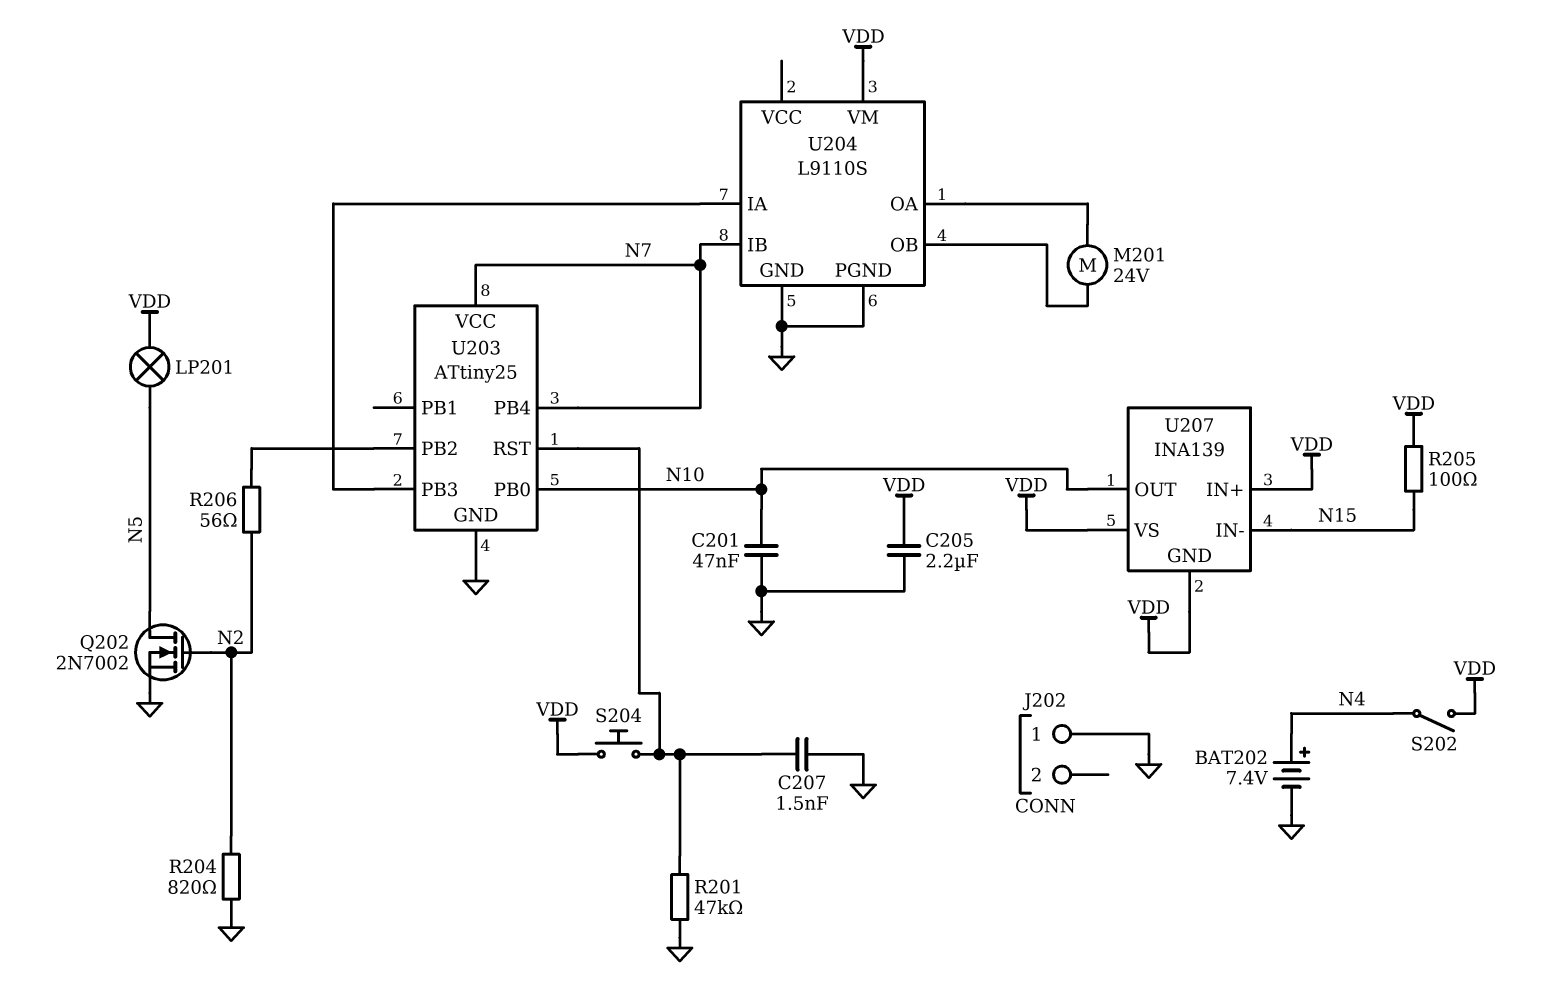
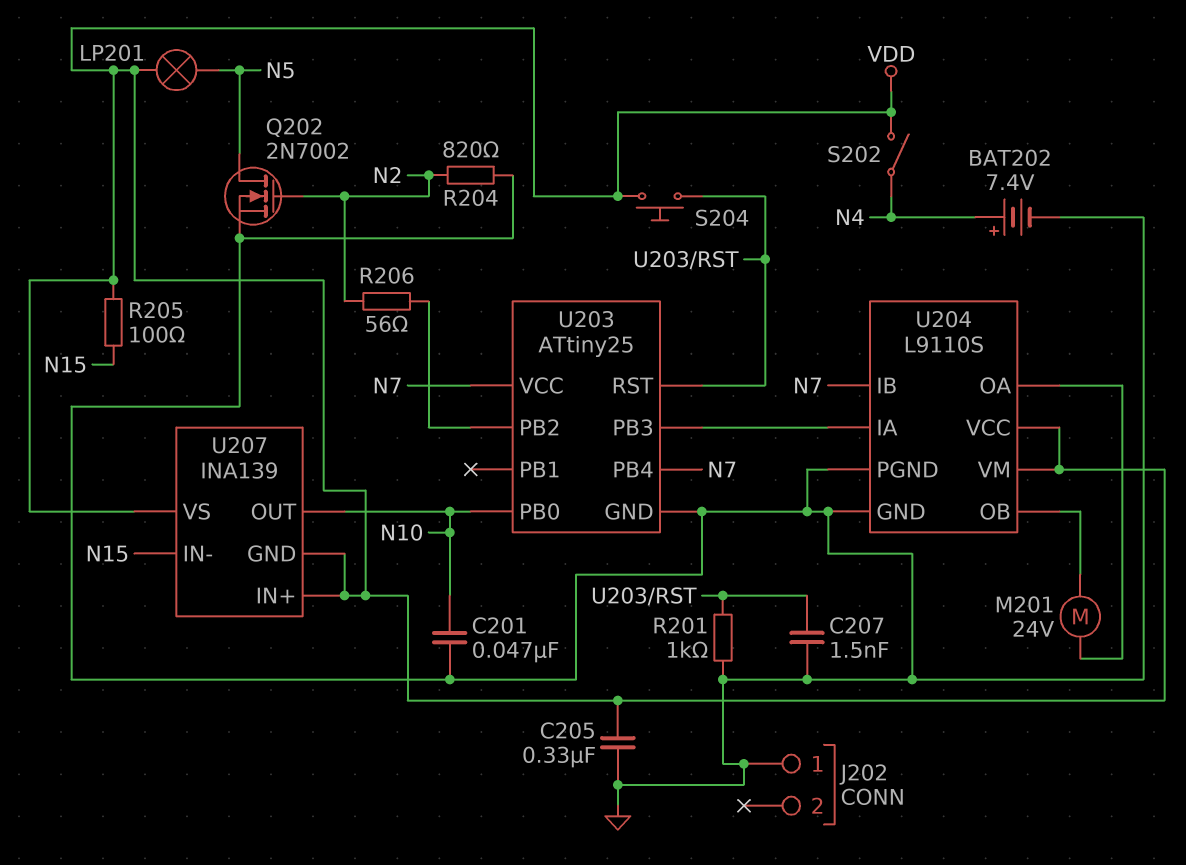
C205: 2.2uF (GND, VDD) -> 330nF (GND, VDD)
R201: 47k (GND, U203/RST) -> 1k (GND, U203/RST)
U204 pin VCC: none -> VDD

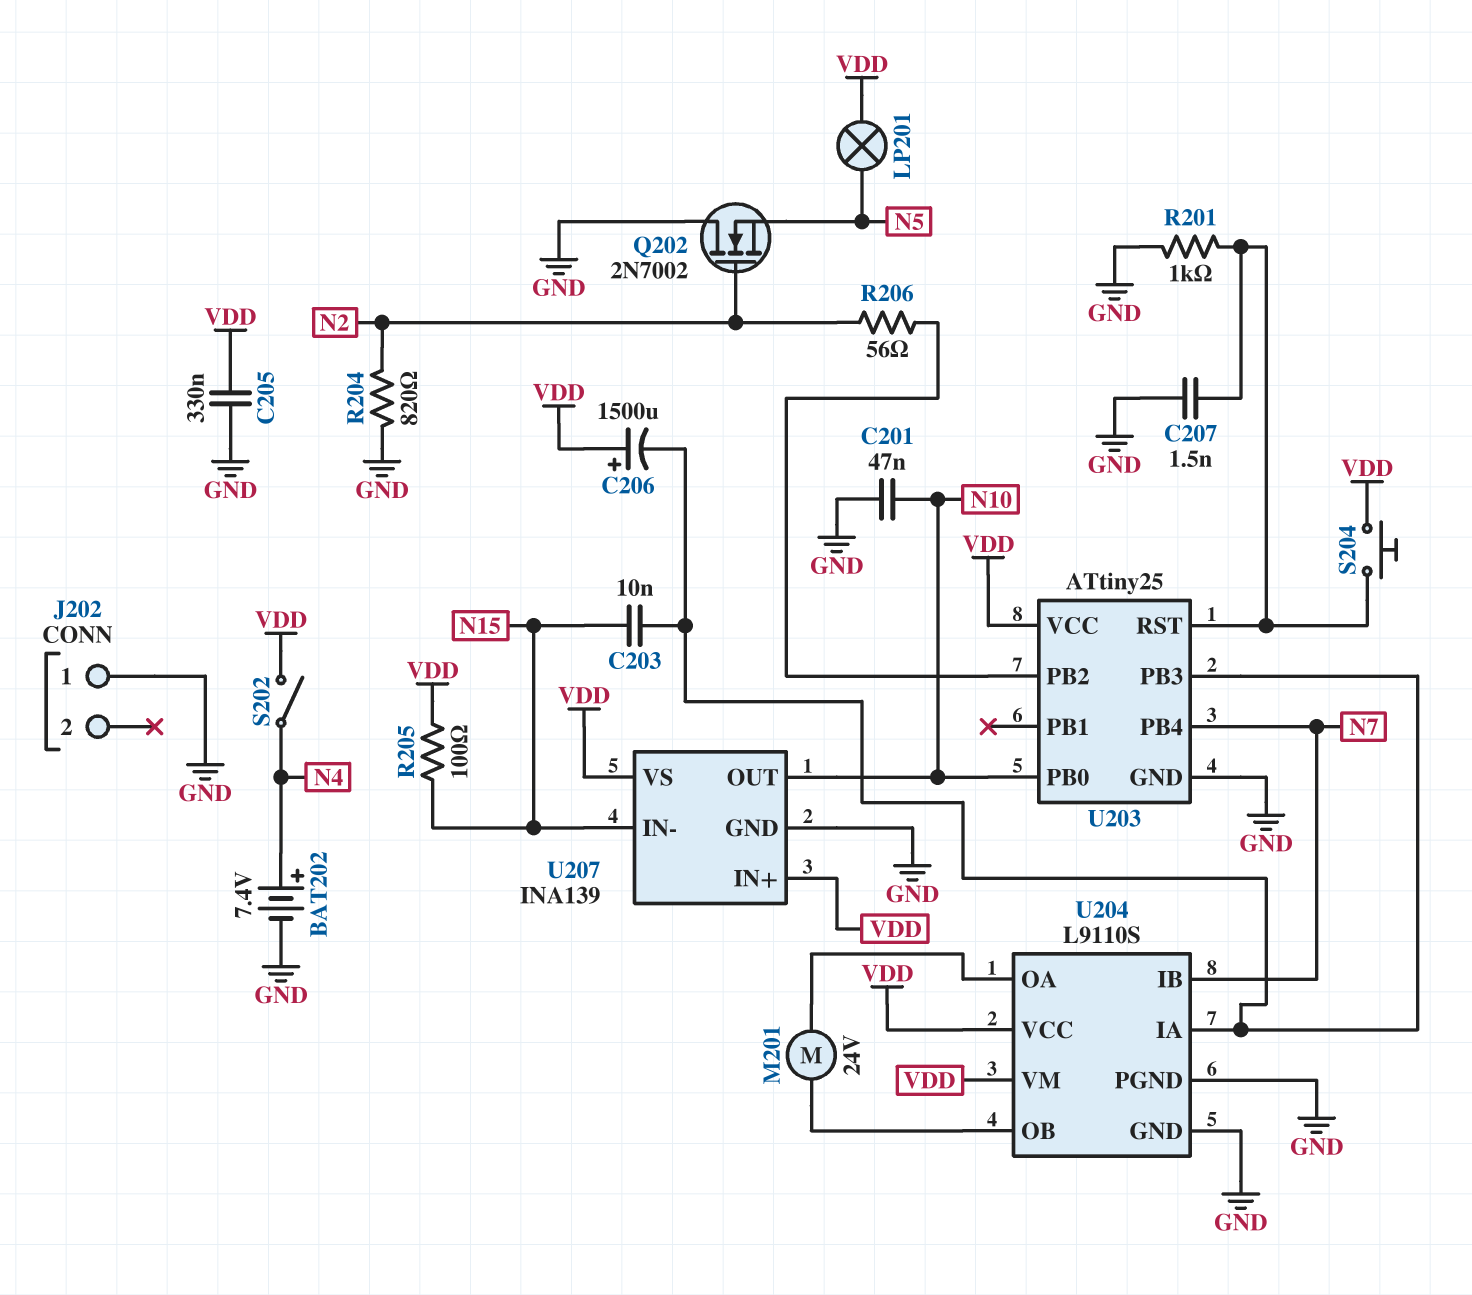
C203: none -> 10nF (N15, U203/PB3)
C206: none -> 1500uF (plus VDD, minus U203/PB3)
Q202: NMOS 2N7002 (G N2, D N5, S GND) -> NMOS 2N7002 (G N2, D GND, S N5)
U203 pin VCC: N7 -> VDD
U207 pin GND: VDD -> GND

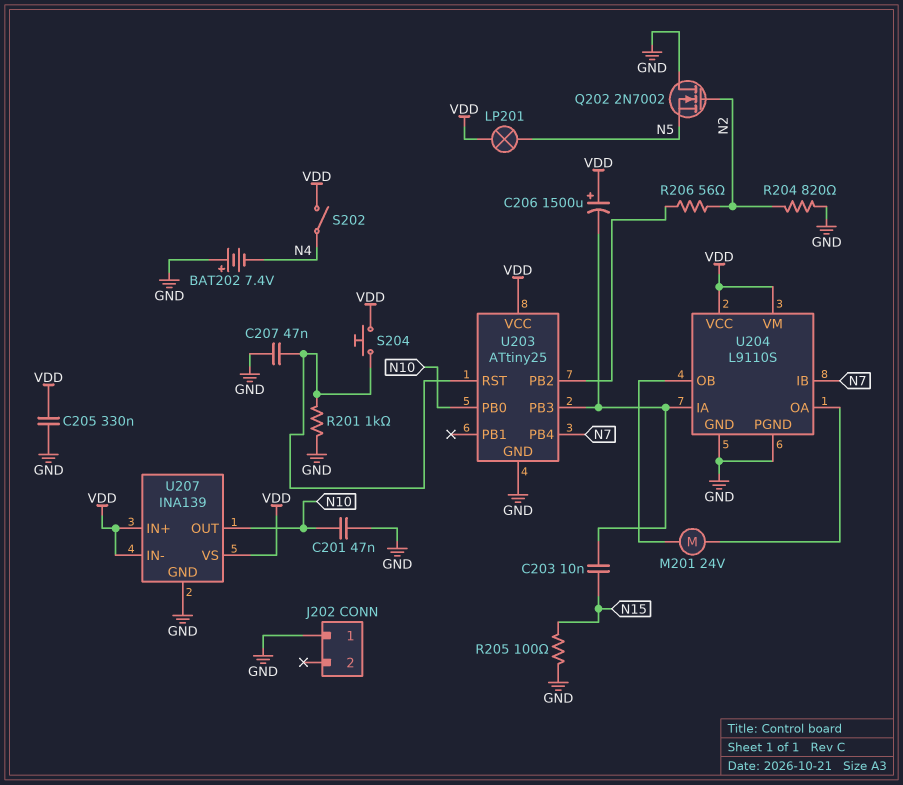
BAT202: 7.4V (plus N4, minus GND) -> 7.4V (plus GND, minus N4)
C207: 1.5nF (GND, U203/RST) -> 47nF (GND, U203/RST)
R205: 100 (N15, VDD) -> 100 (GND, N15)
U207 pin IN-: N15 -> VDD

